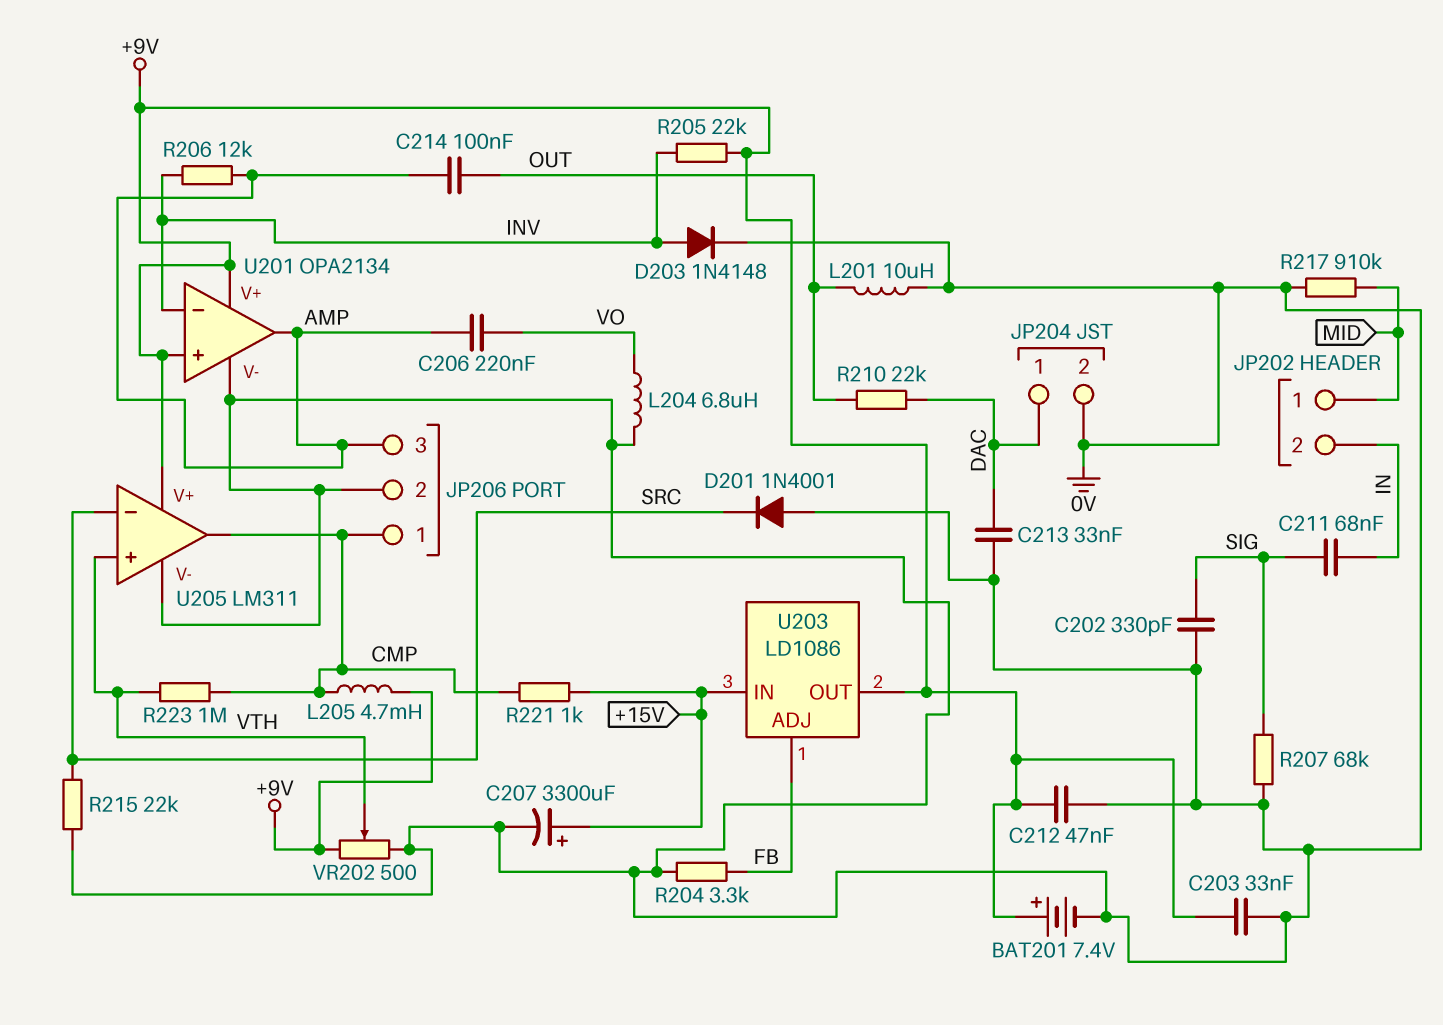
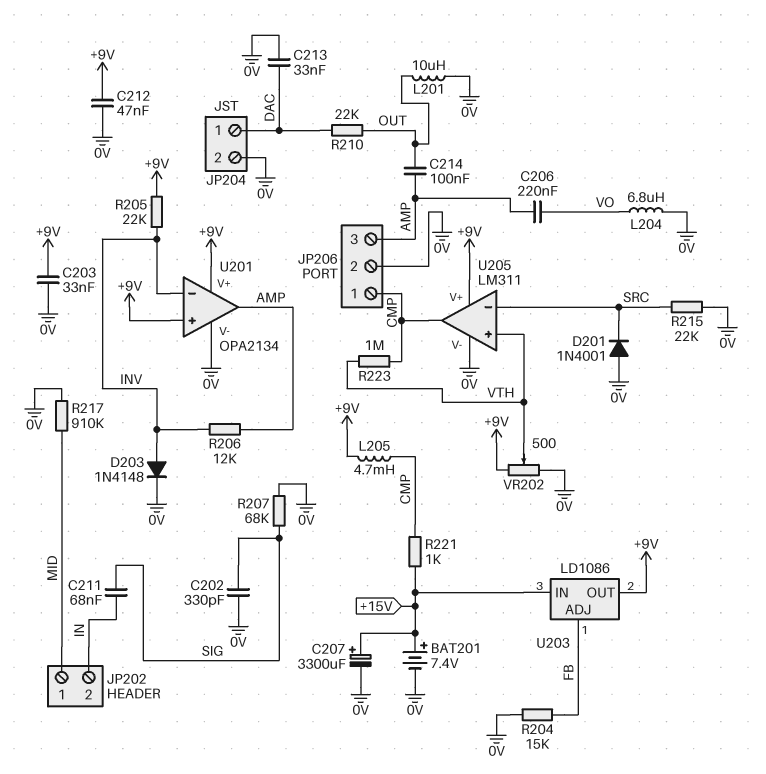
BAT201: 7.4V (plus +9V, minus 0V) -> 7.4V (plus +15V, minus 0V)
R204: 3.3k (0V, FB) -> 15k (0V, FB)

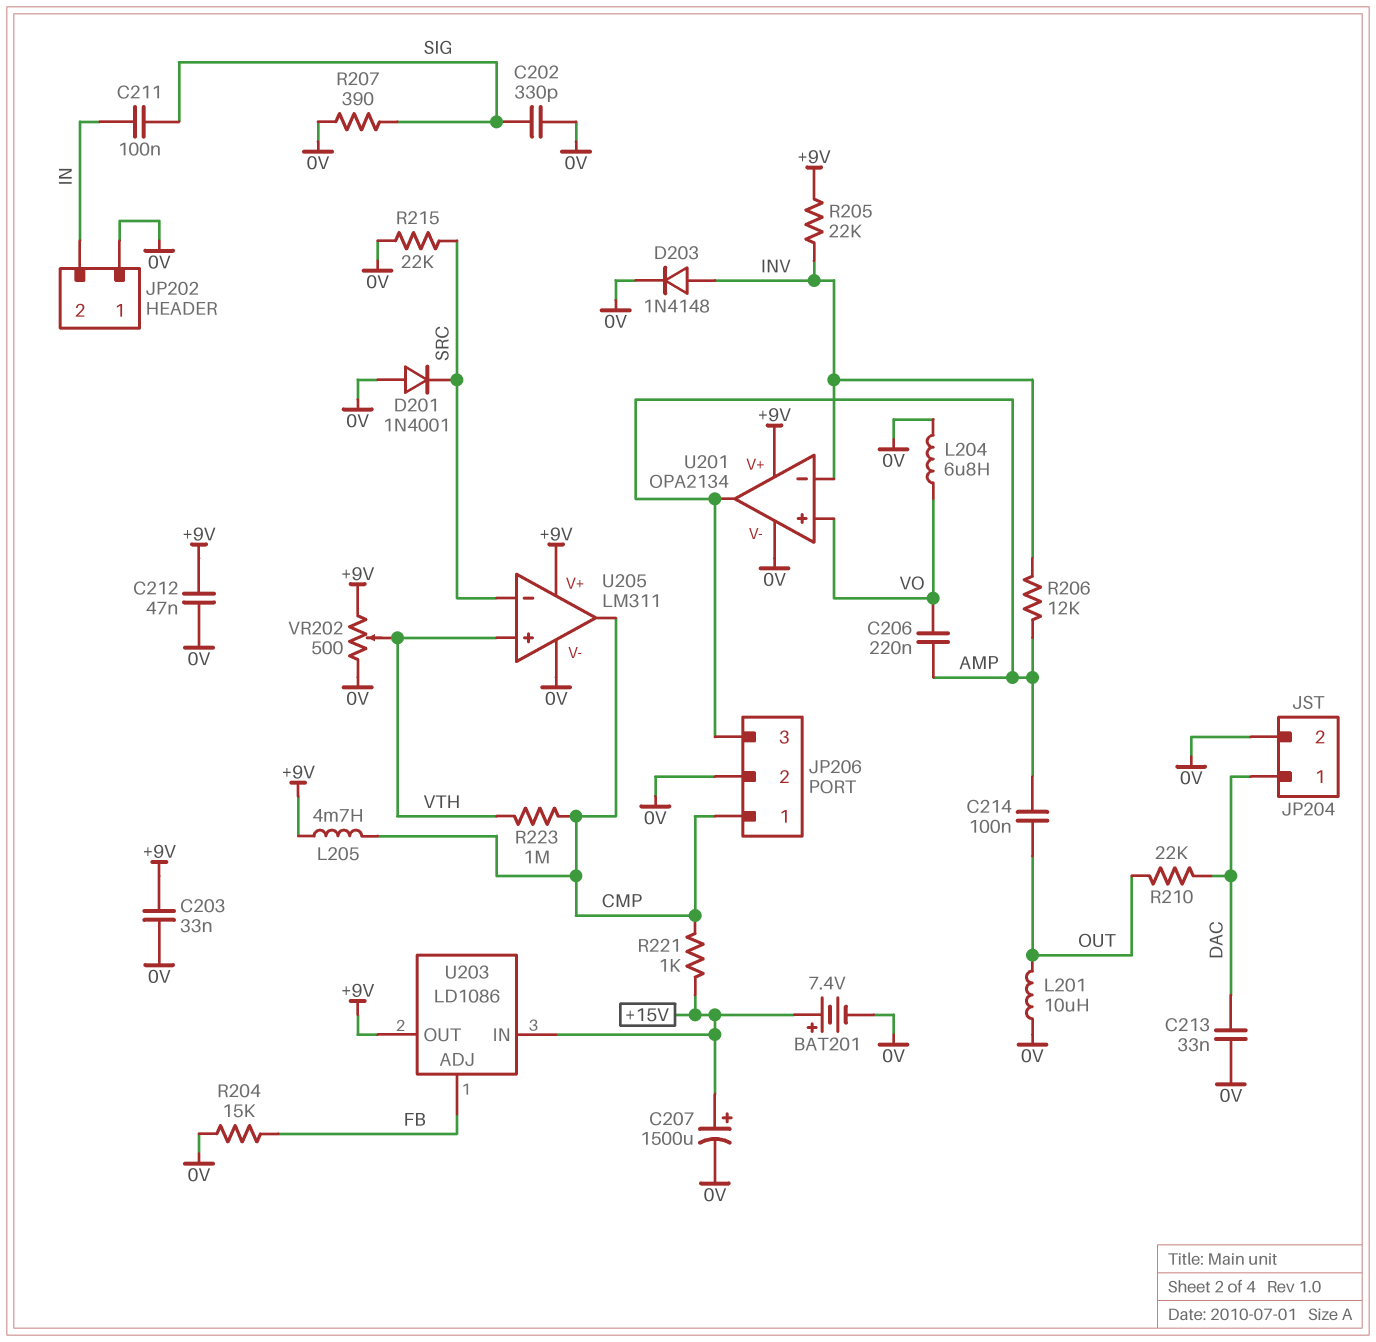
C207: 3300uF (plus +15V, minus 0V) -> 1500uF (plus +15V, minus 0V)
C211: 68nF (IN, SIG) -> 100nF (IN, SIG)
JP202 pin 1: MID -> 0V
R207: 68k (0V, SIG) -> 390 (0V, SIG)
R217: 910k (0V, MID) -> none
U201 pin in+: +9V -> VO

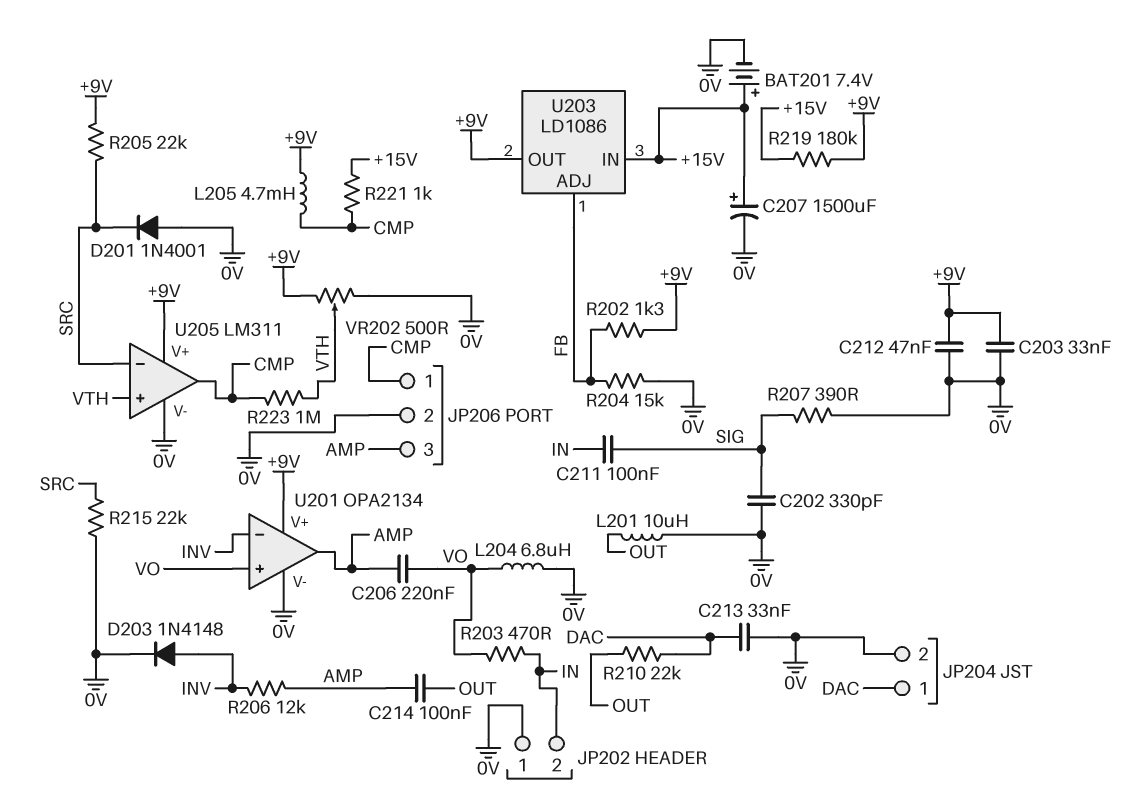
R202: none -> 1.3k (+9V, FB)
R203: none -> 470 (IN, VO)
R205: 22k (+9V, INV) -> 22k (+9V, SRC)
R219: none -> 180k (+9V, +15V)

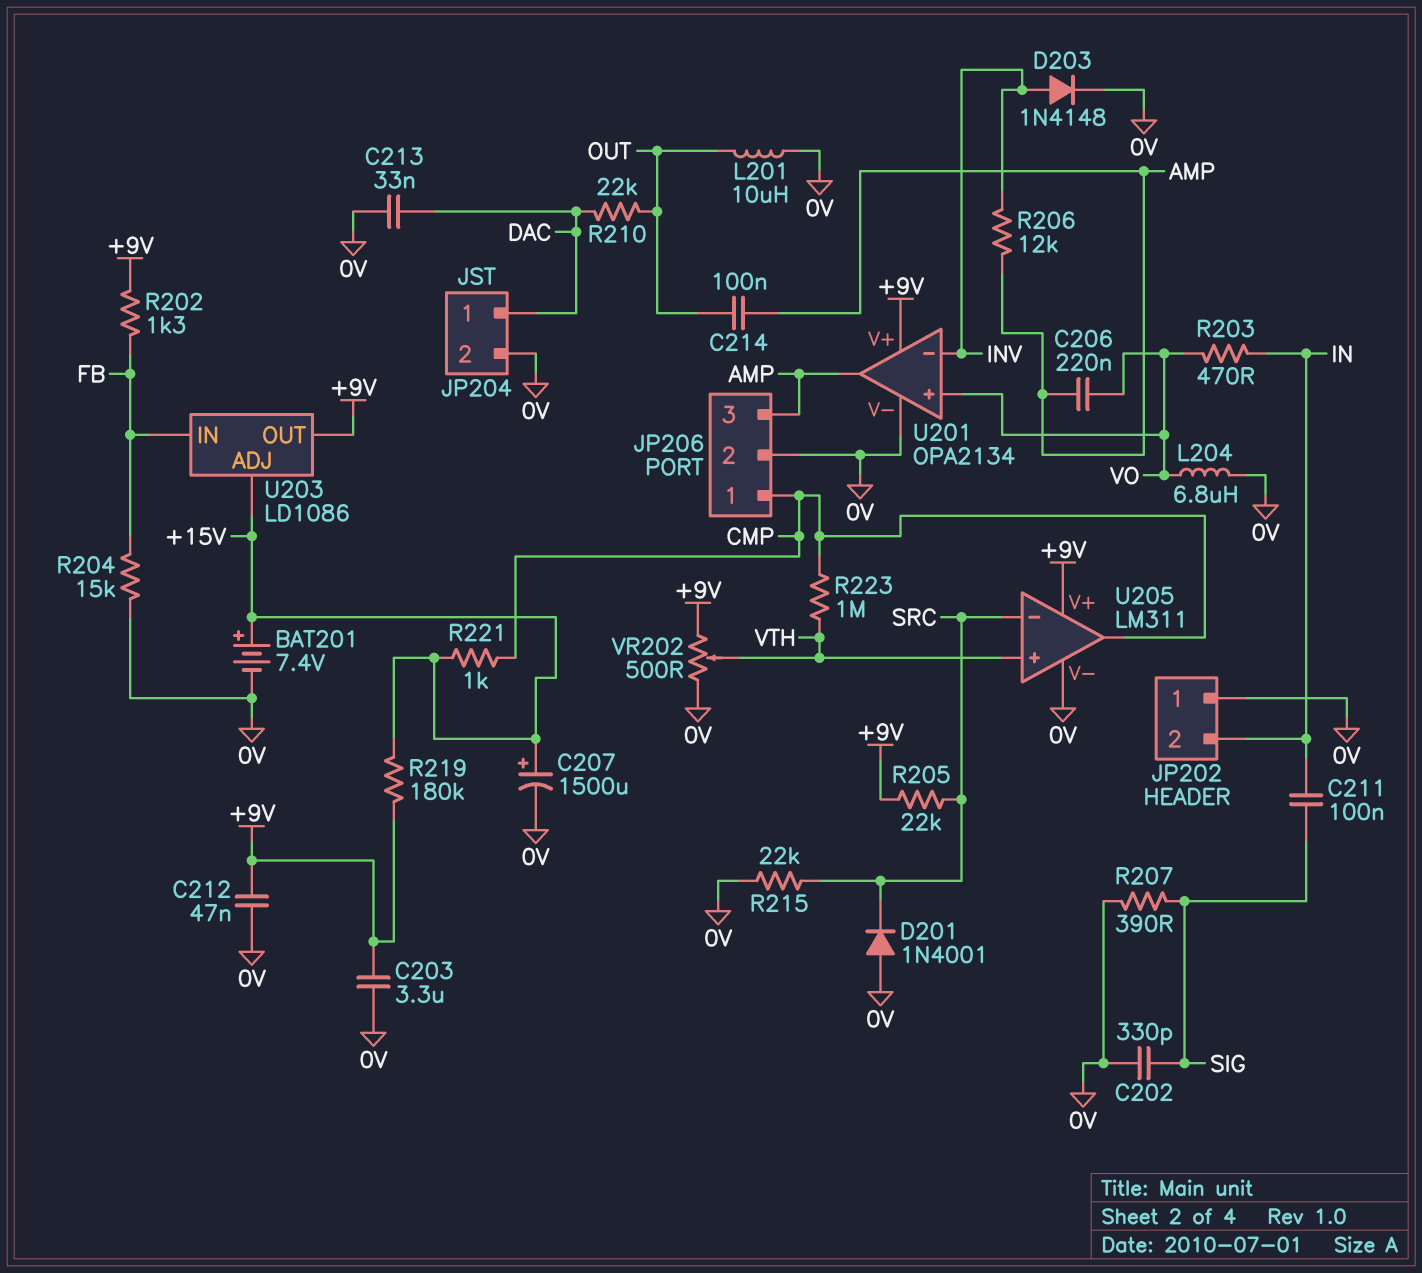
C203: 33nF (+9V, 0V) -> 3.3uF (+9V, 0V)
L205: 4.7mH (+9V, CMP) -> none
U203 pin ADJ: FB -> +15V
U203 pin IN: +15V -> FB

